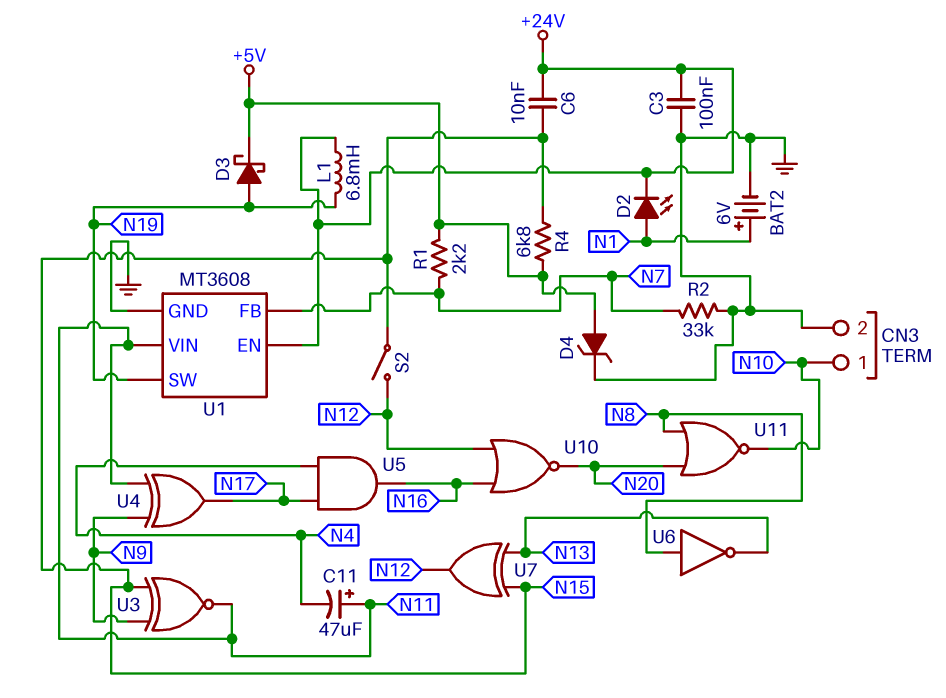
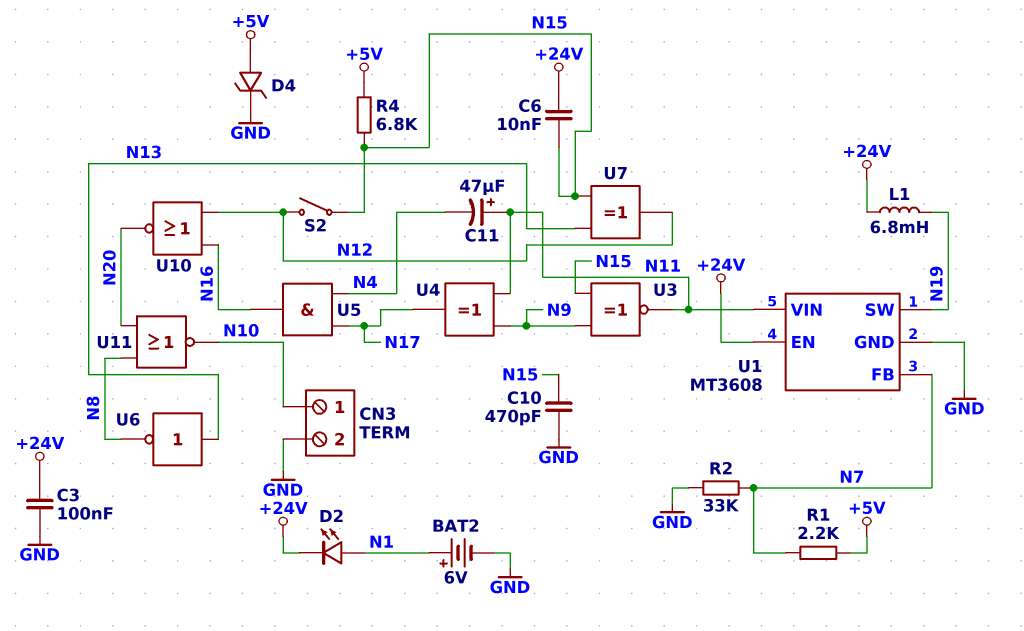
C10: none -> 470pF (GND, N15)
D3: schottky (A N19, K +5V) -> none
U6: NOT (in N8, out N13) -> NOT (in N13, out N8)

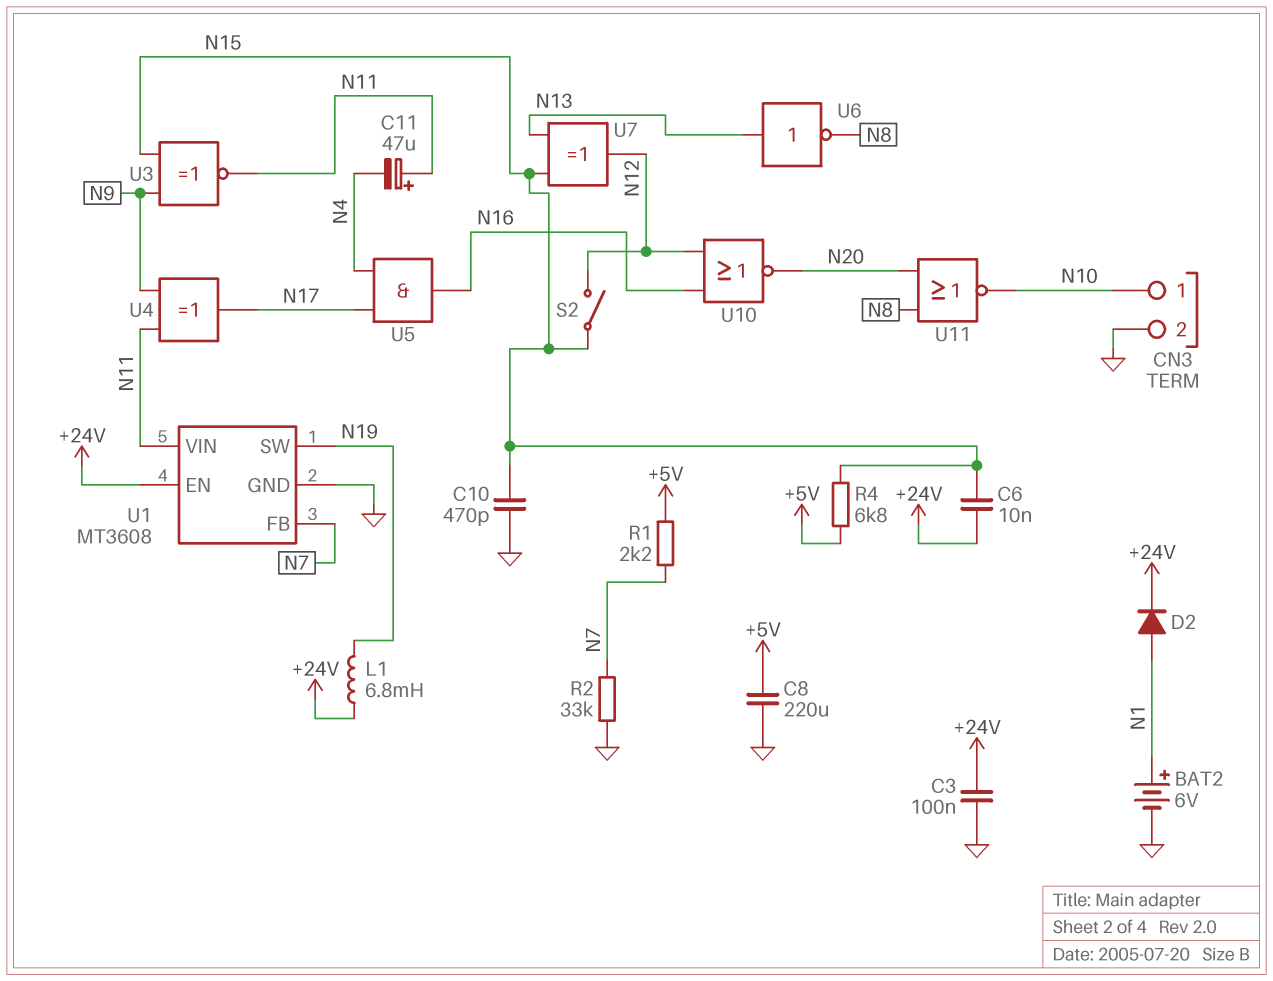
C8: none -> 220uF (+5V, GND)
D2: LED (A N1, K +24V) -> diode (A N1, K +24V)
D4: zener (A +5V, K GND) -> none

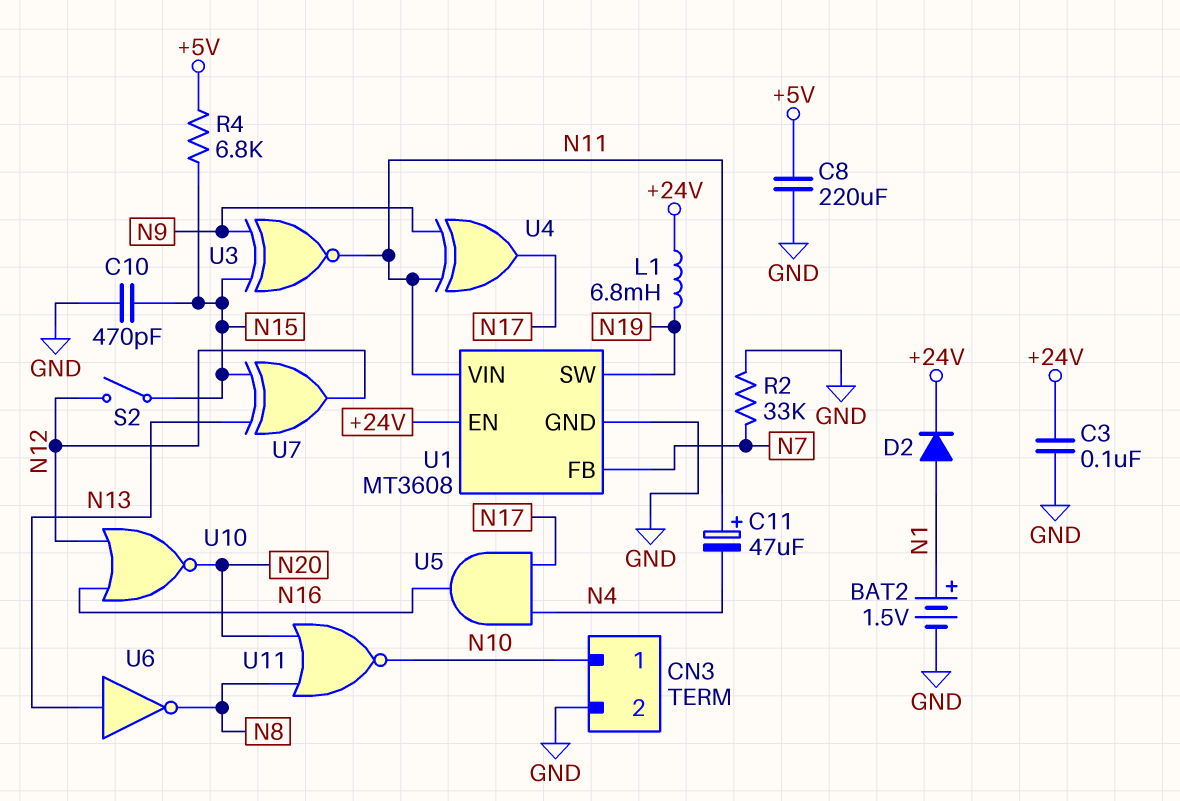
BAT2: 6V (plus N1, minus GND) -> 1.5V (plus N1, minus GND)
C6: 10nF (+24V, N15) -> none
R1: 2.2k (+5V, N7) -> none

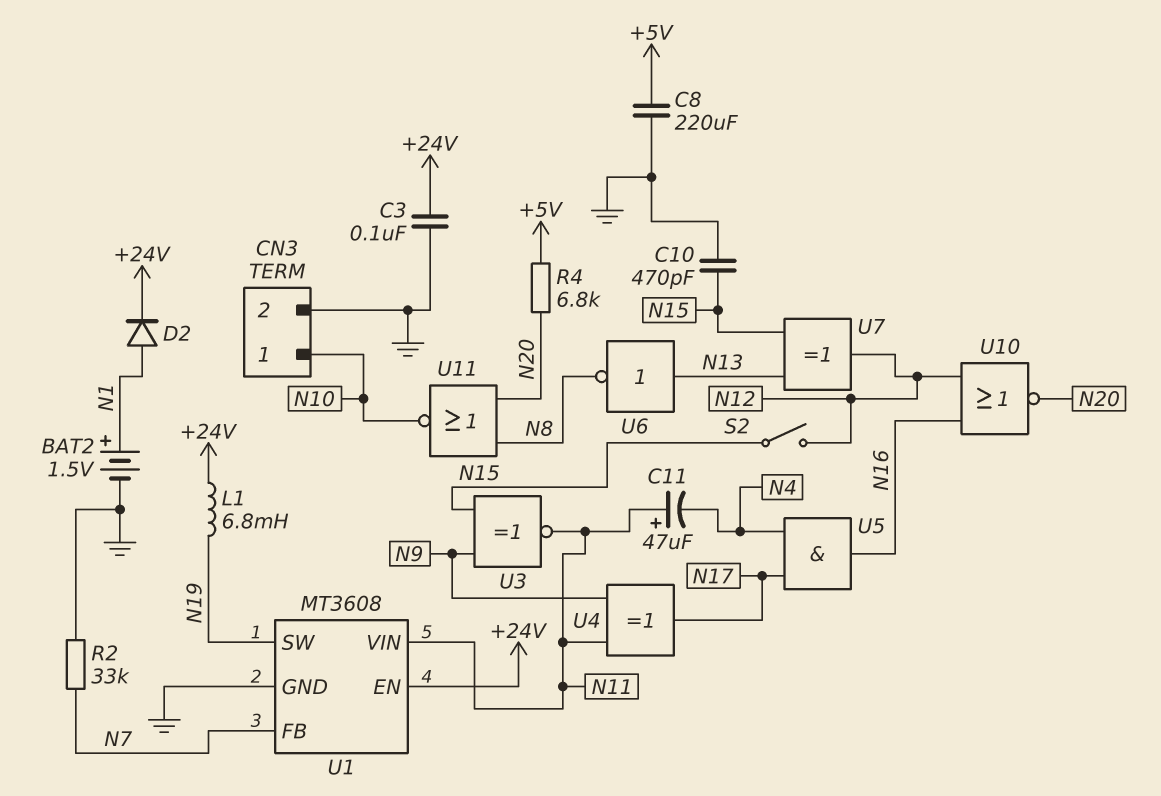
R4: 6.8k (+5V, N15) -> 6.8k (+5V, N20)

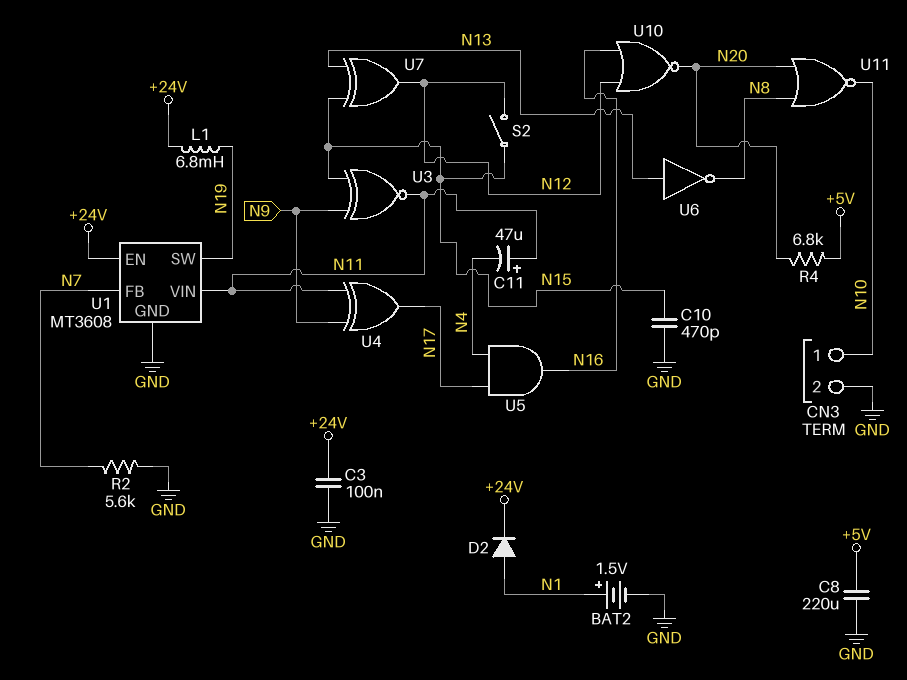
R2: 33k (GND, N7) -> 5.6k (GND, N7)

